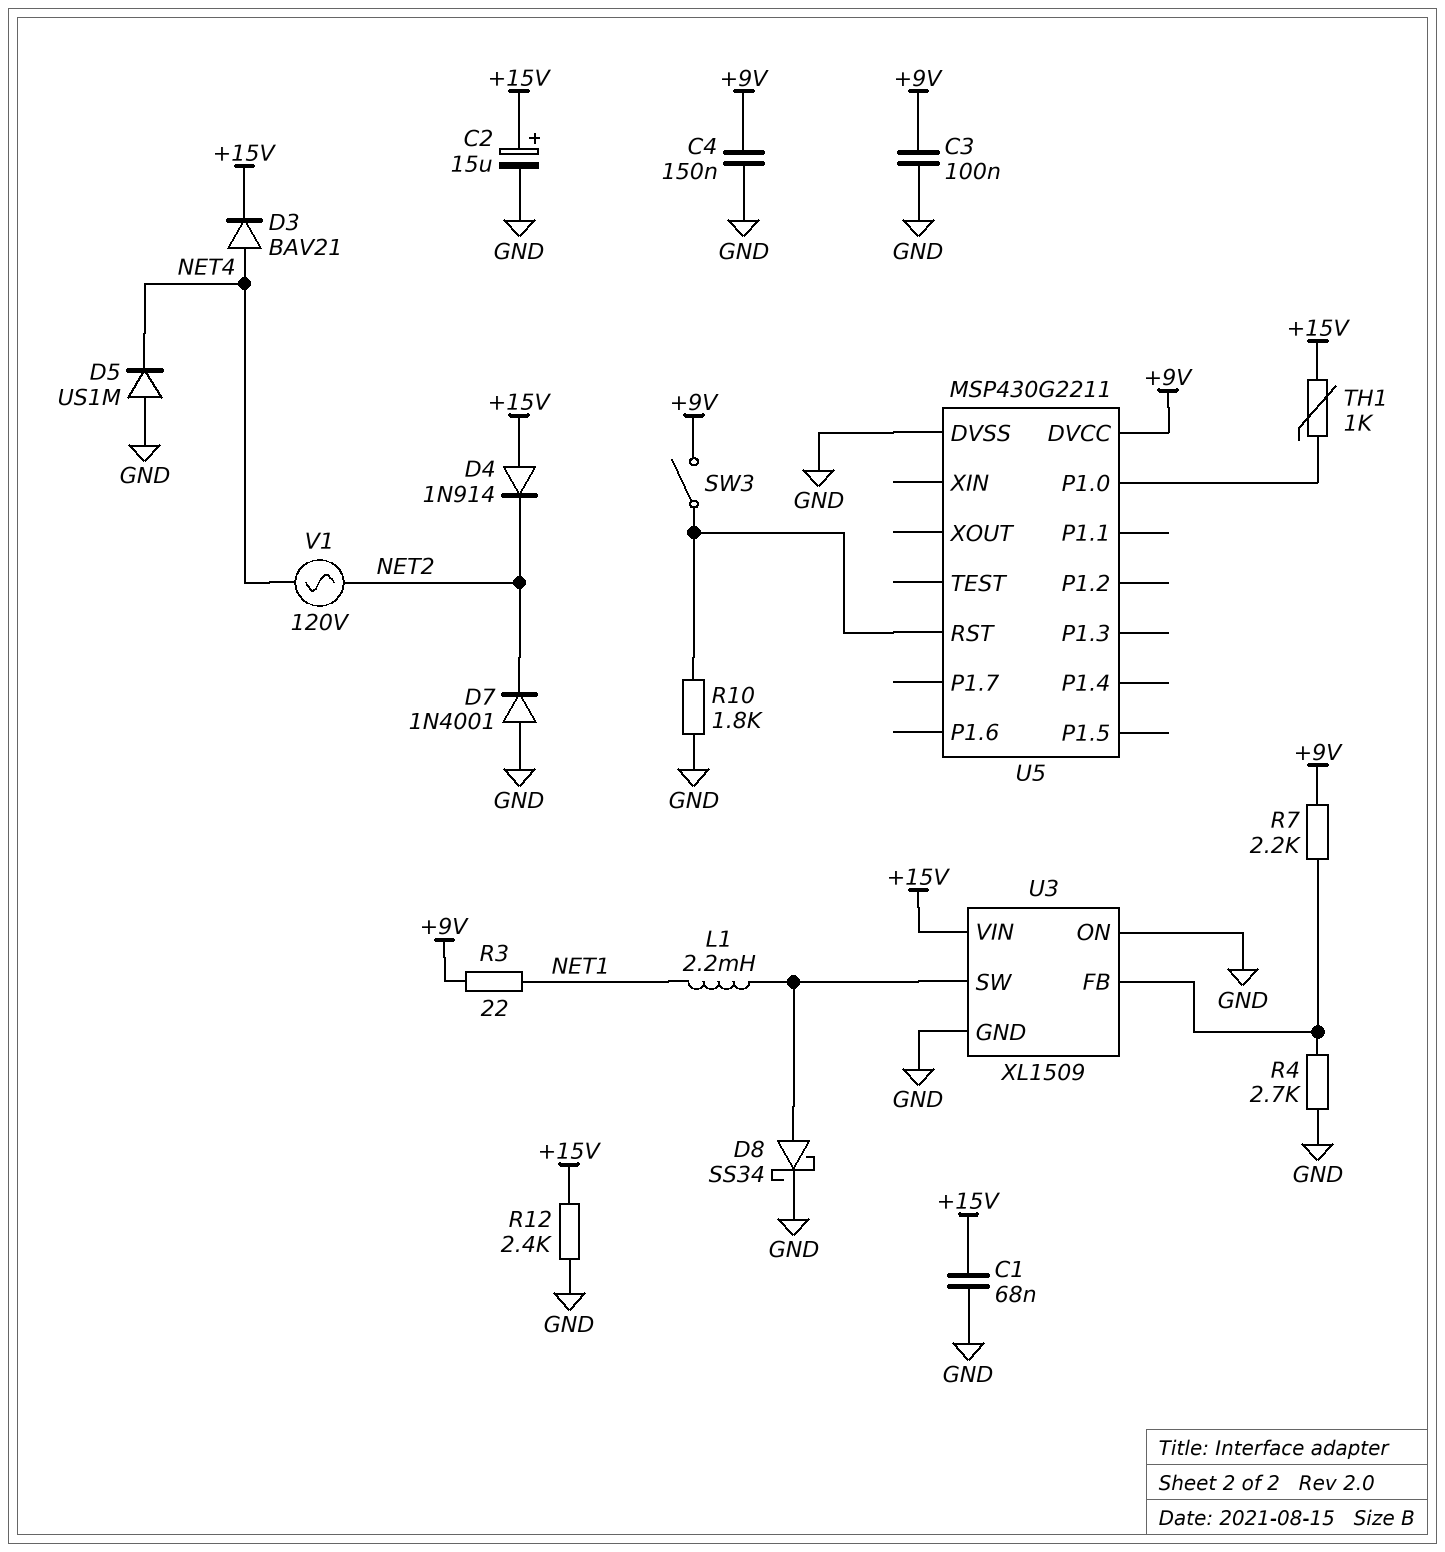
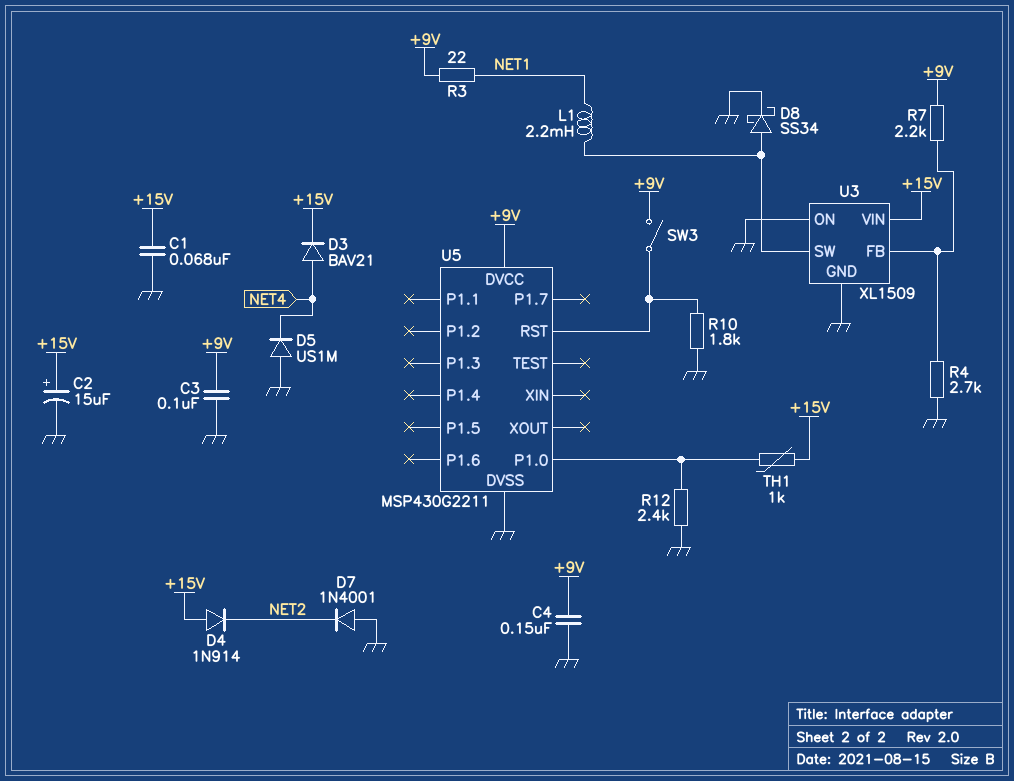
R12: 2.4k (+15V, GND) -> 2.4k (GND, U5/P1.0)
V1: AC 120V (NET2, NET4) -> none

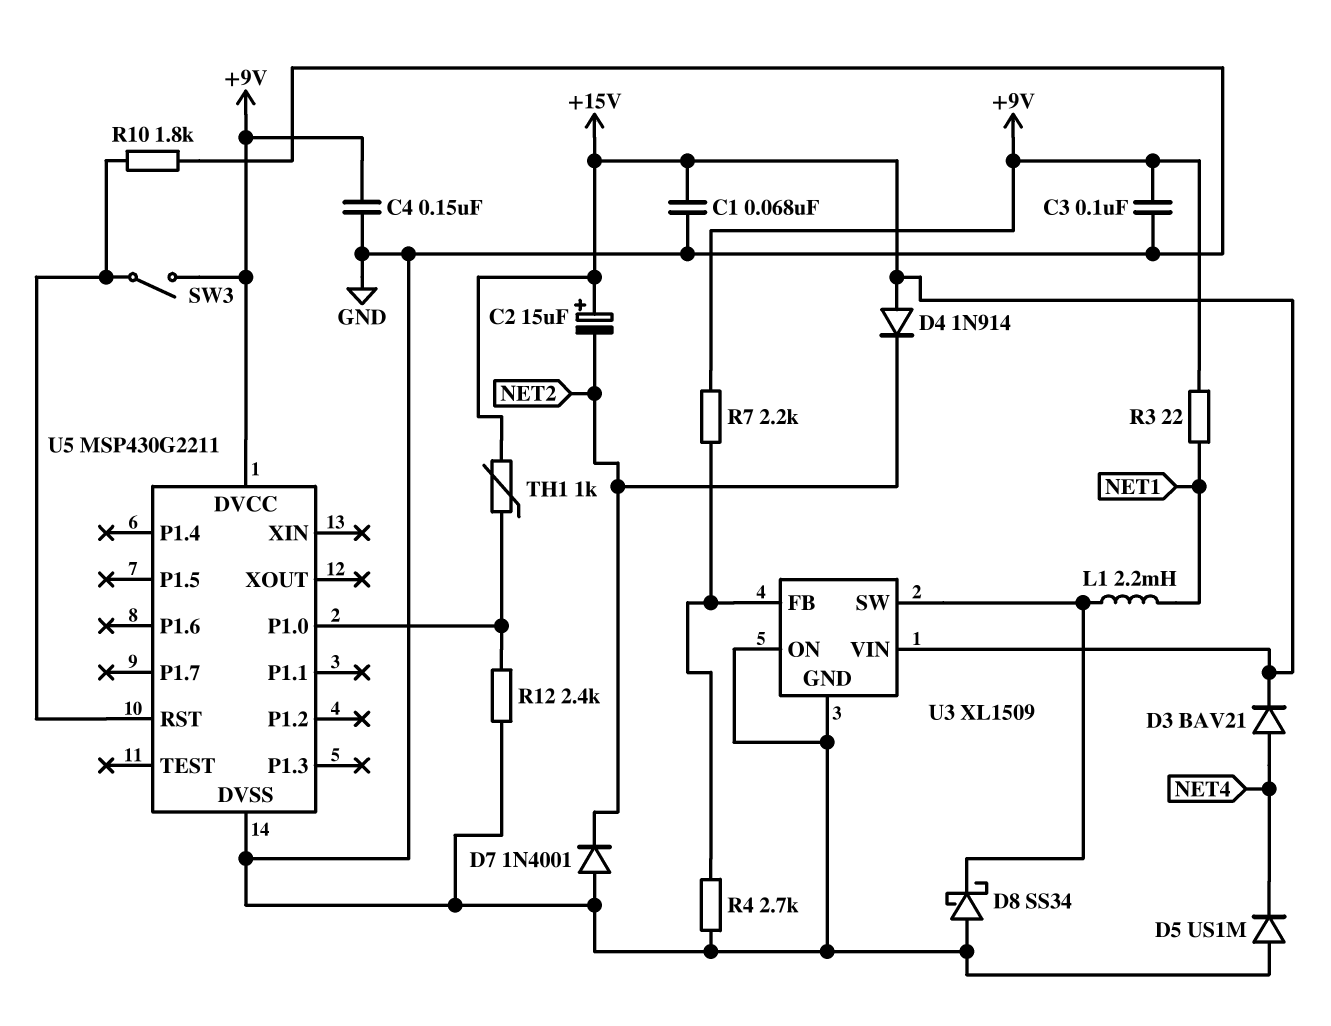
C2: 15uF (plus +15V, minus GND) -> 15uF (plus +15V, minus NET2)
D8: schottky SS34 (A U3/SW, K GND) -> schottky SS34 (A GND, K U3/SW)

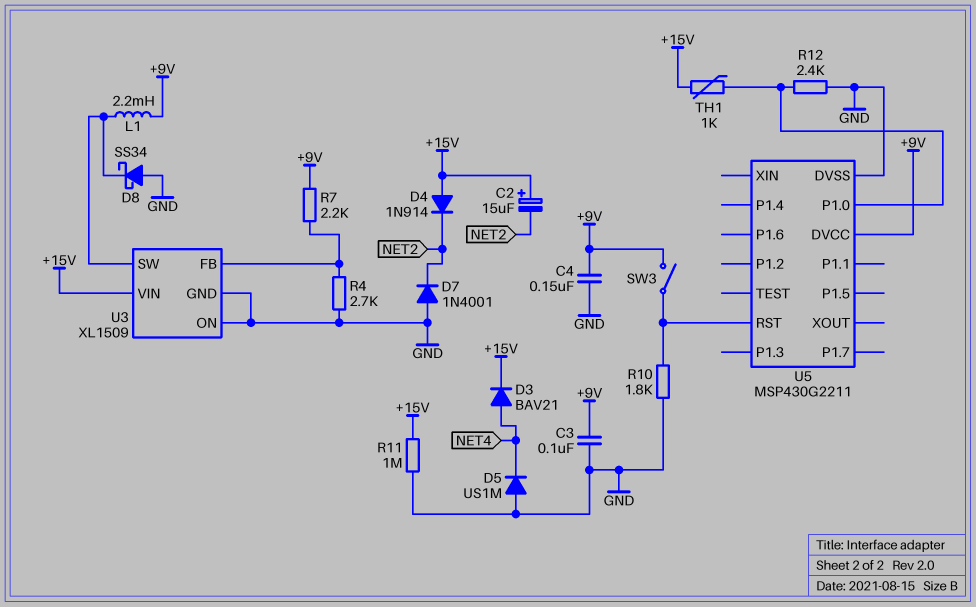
C1: 68nF (+15V, GND) -> none
L1: 2.2mH (NET1, U3/SW) -> 2.2mH (+9V, U3/SW)
R3: 22 (+9V, NET1) -> none
R11: none -> 1M (+15V, GND)

